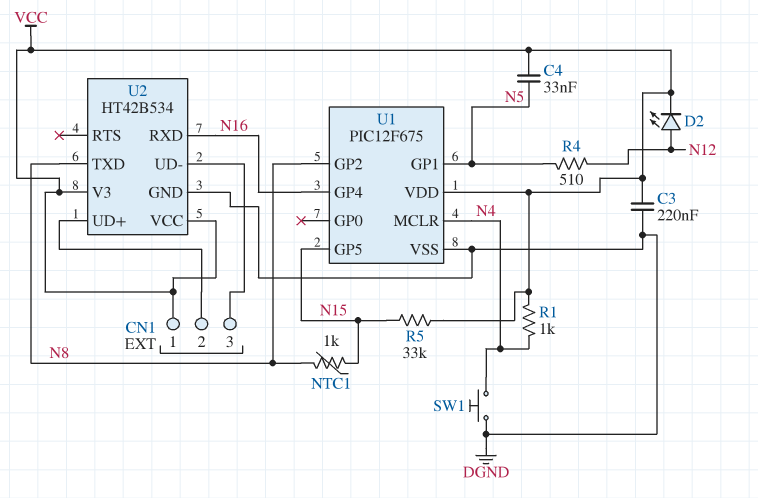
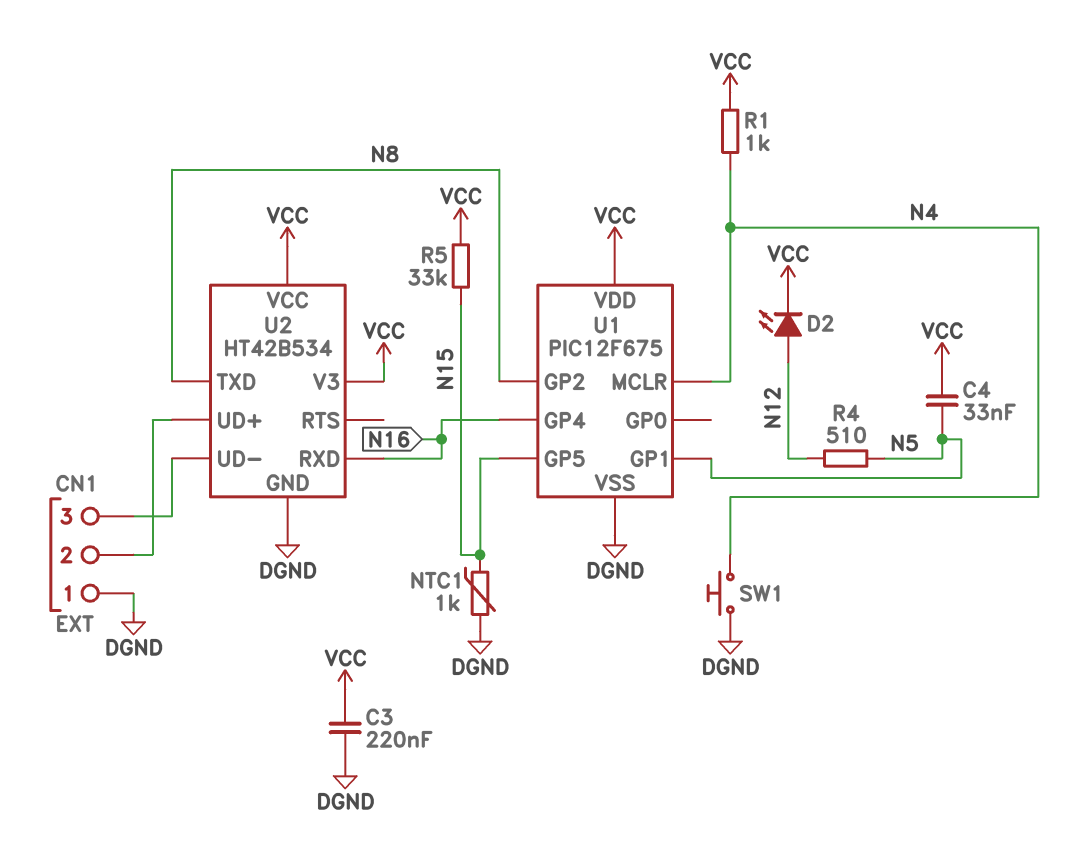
CN1 pin 1: VCC -> DGND
NTC1: 1k (N8, N15) -> 1k (DGND, N15)

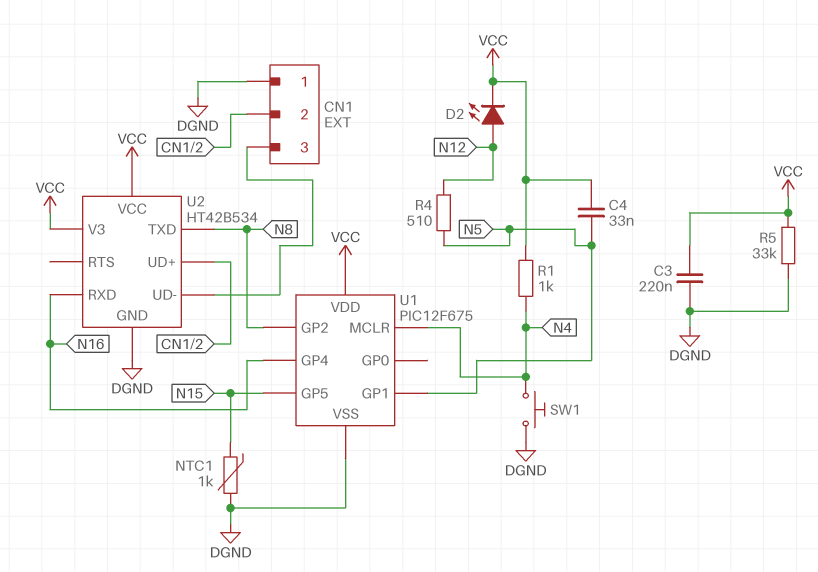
R5: 33k (N15, VCC) -> 33k (DGND, VCC)

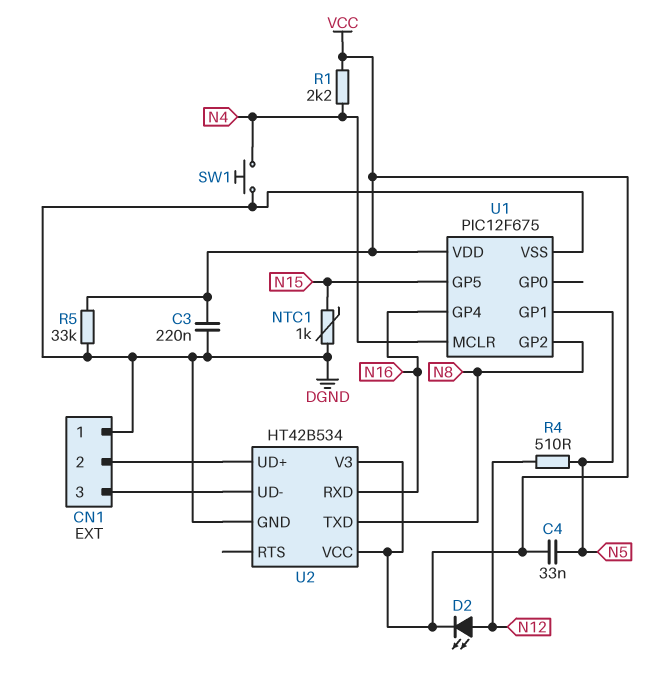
R1: 1k (N4, VCC) -> 2.2k (N4, VCC)

